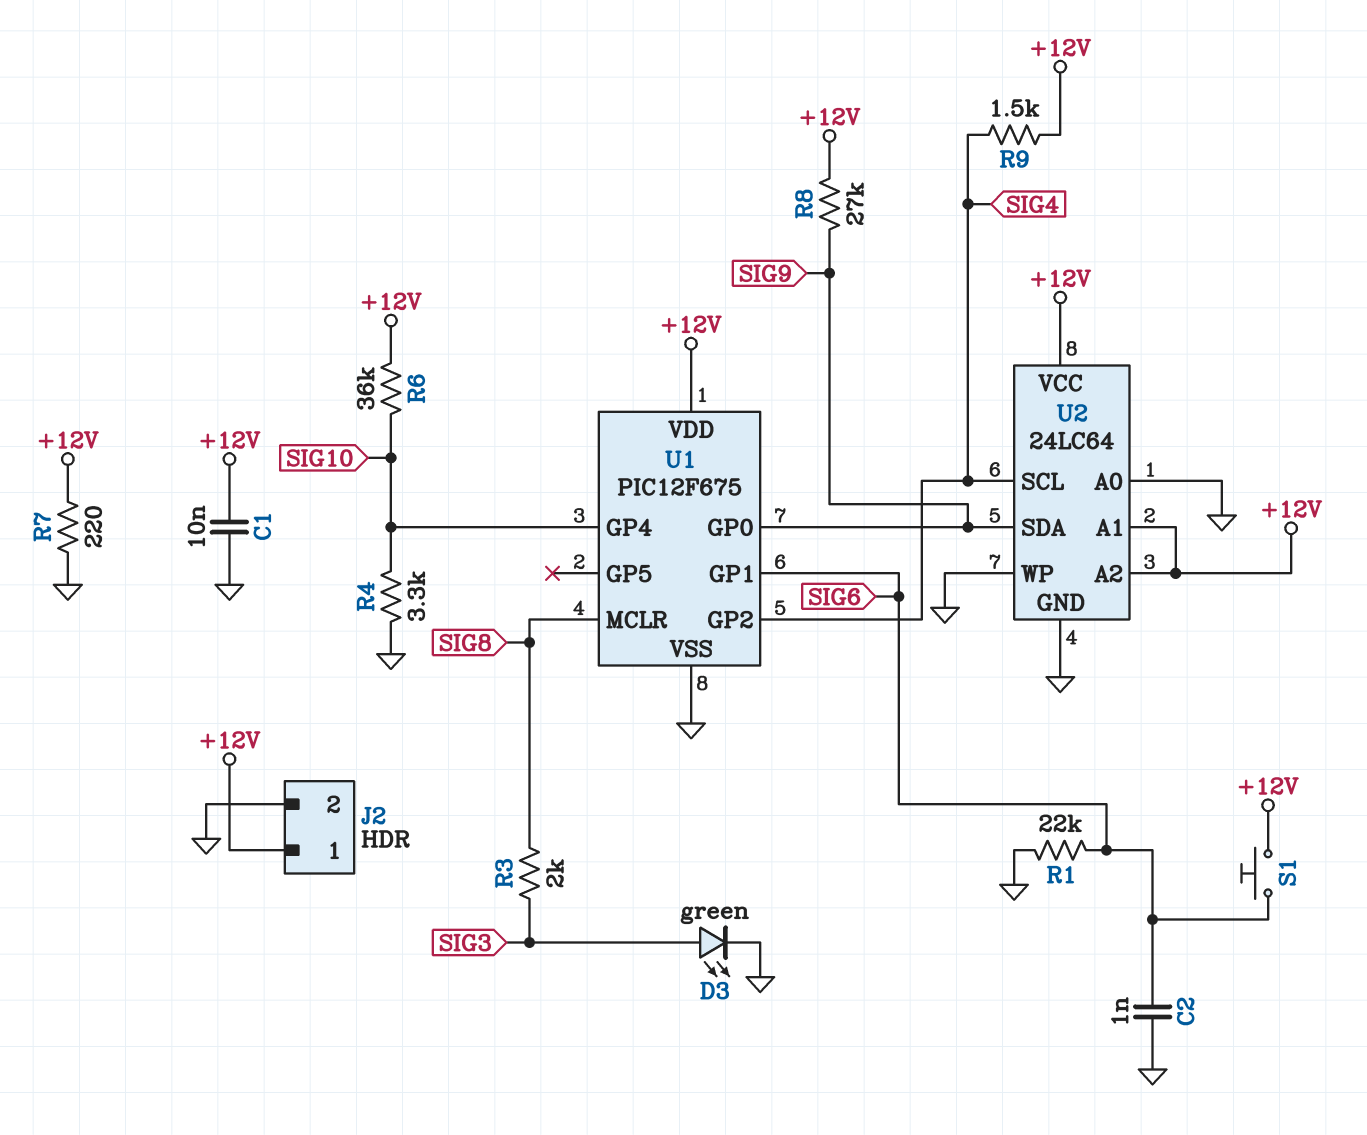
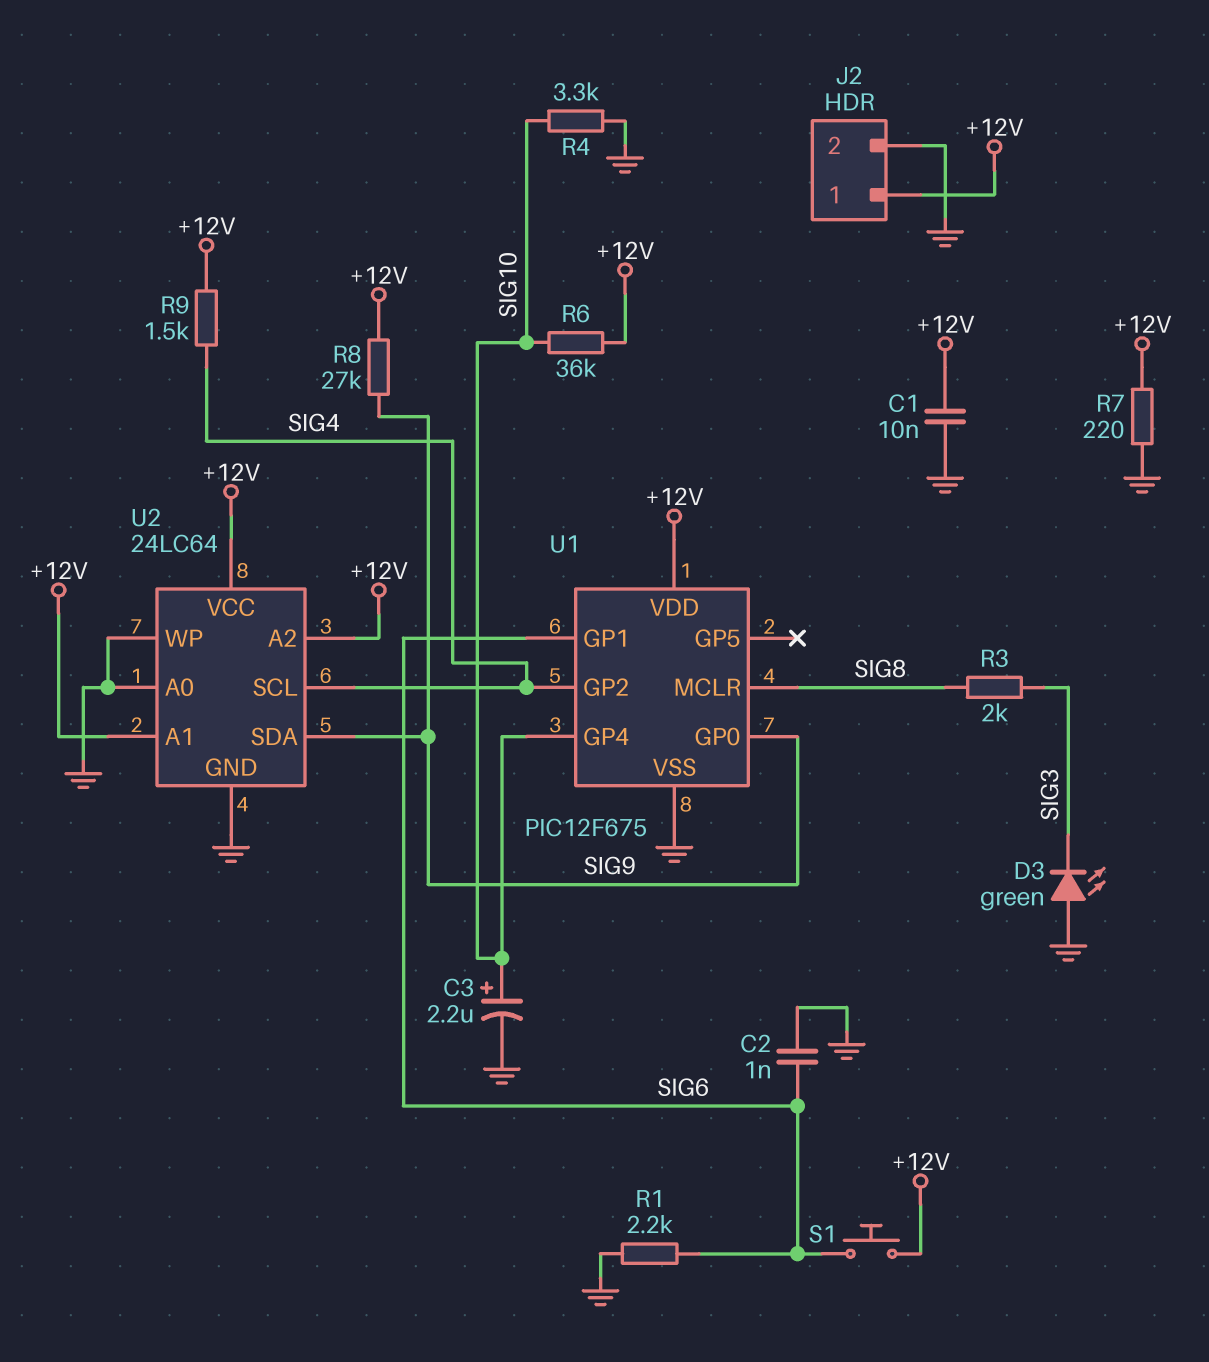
C3: none -> 2.2uF (plus SIG10, minus GND)
D3: LED green (A SIG3, K GND) -> LED green (A GND, K SIG3)
R1: 22k (GND, SIG6) -> 2.2k (GND, SIG6)

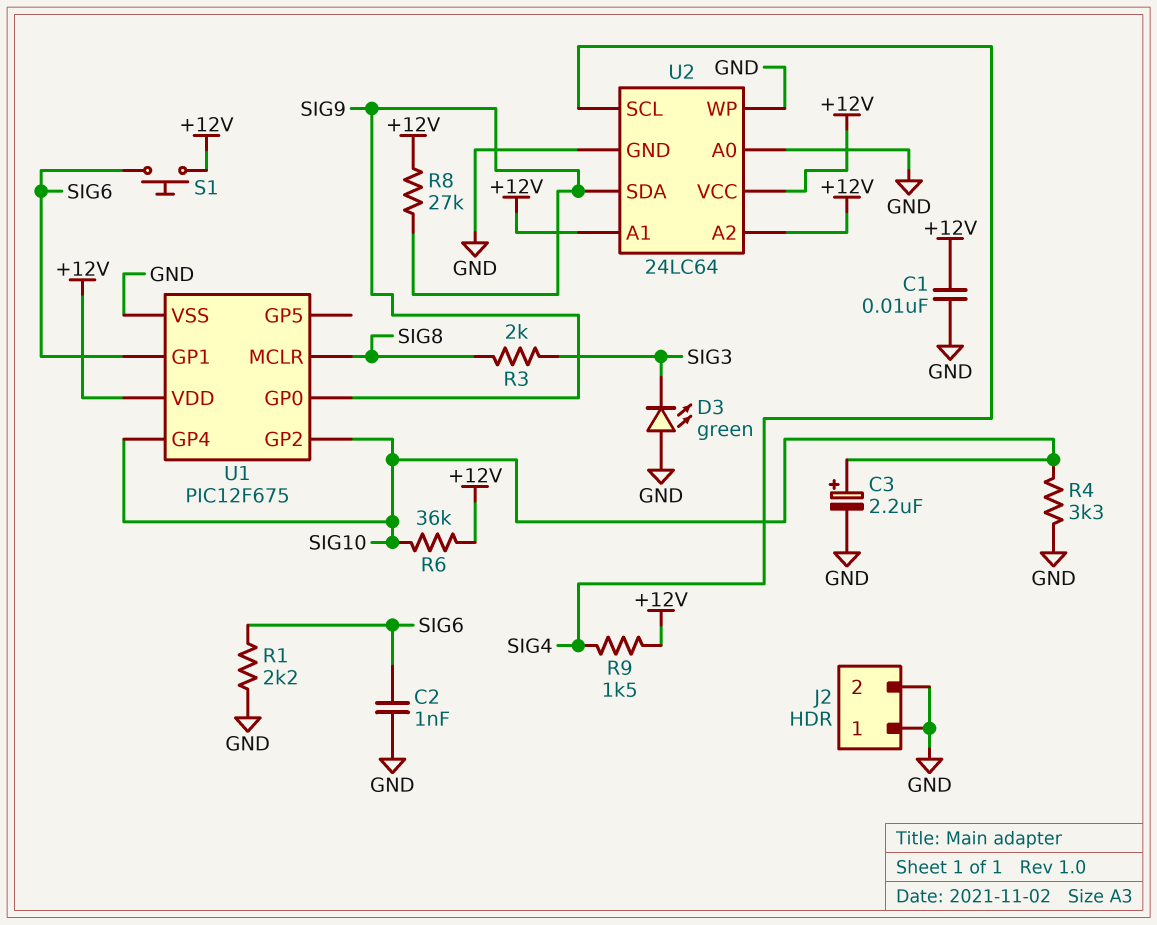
J2 pin 1: +12V -> GND
R7: 220 (+12V, GND) -> none
U1 pin GP2: SIG4 -> SIG10

